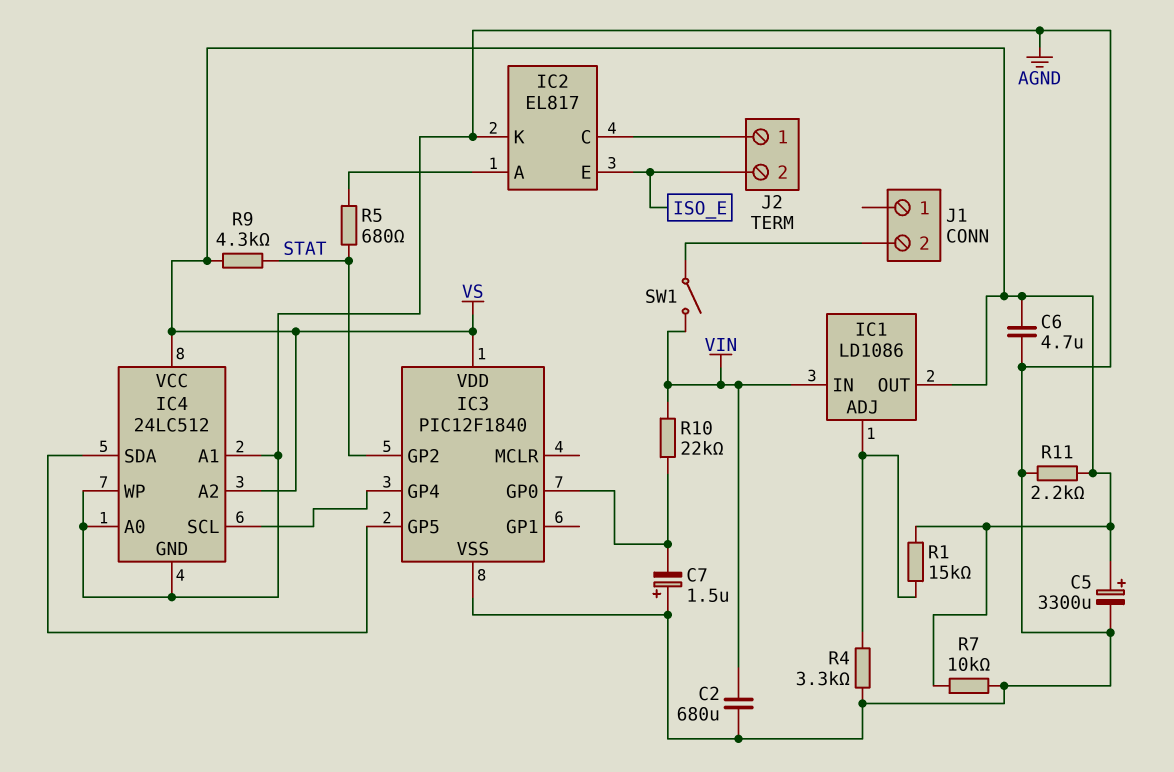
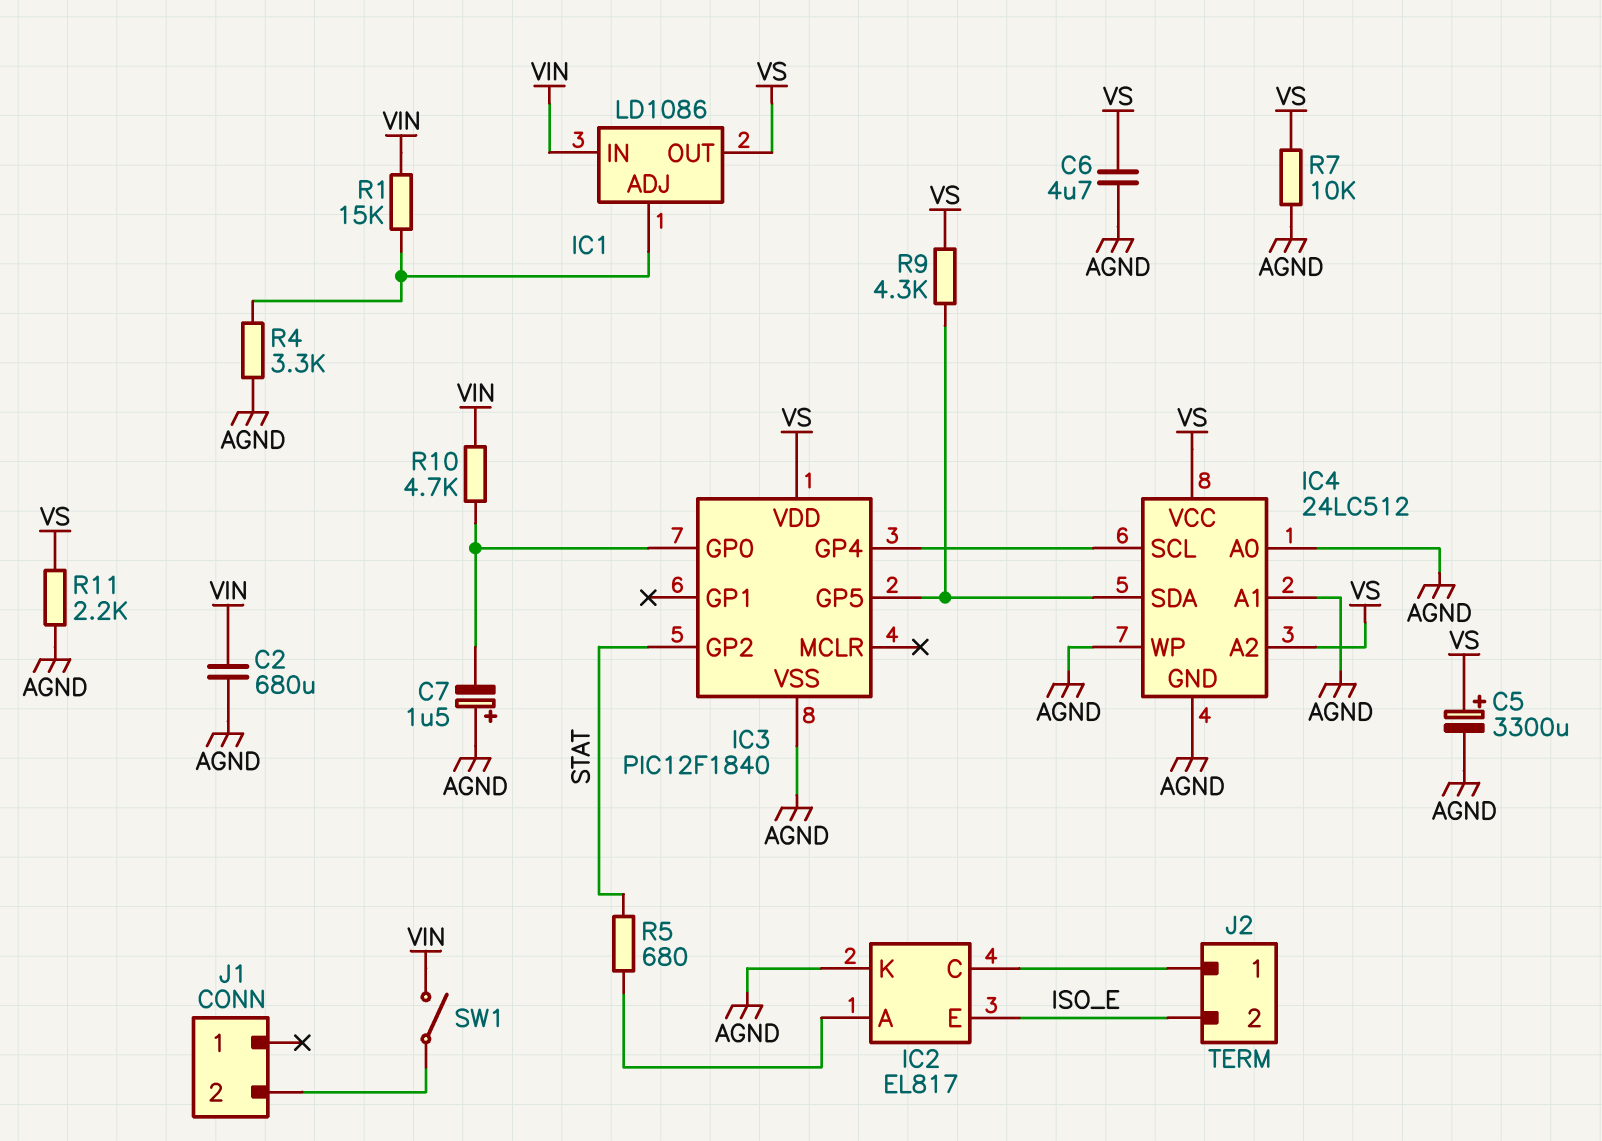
R1: 15k (IC1/ADJ, VS) -> 15k (IC1/ADJ, VIN)
R9: 4.3k (STAT, VS) -> 4.3k (IC3/GP5, VS)
R10: 22k (IC3/GP0, VIN) -> 4.7k (IC3/GP0, VIN)

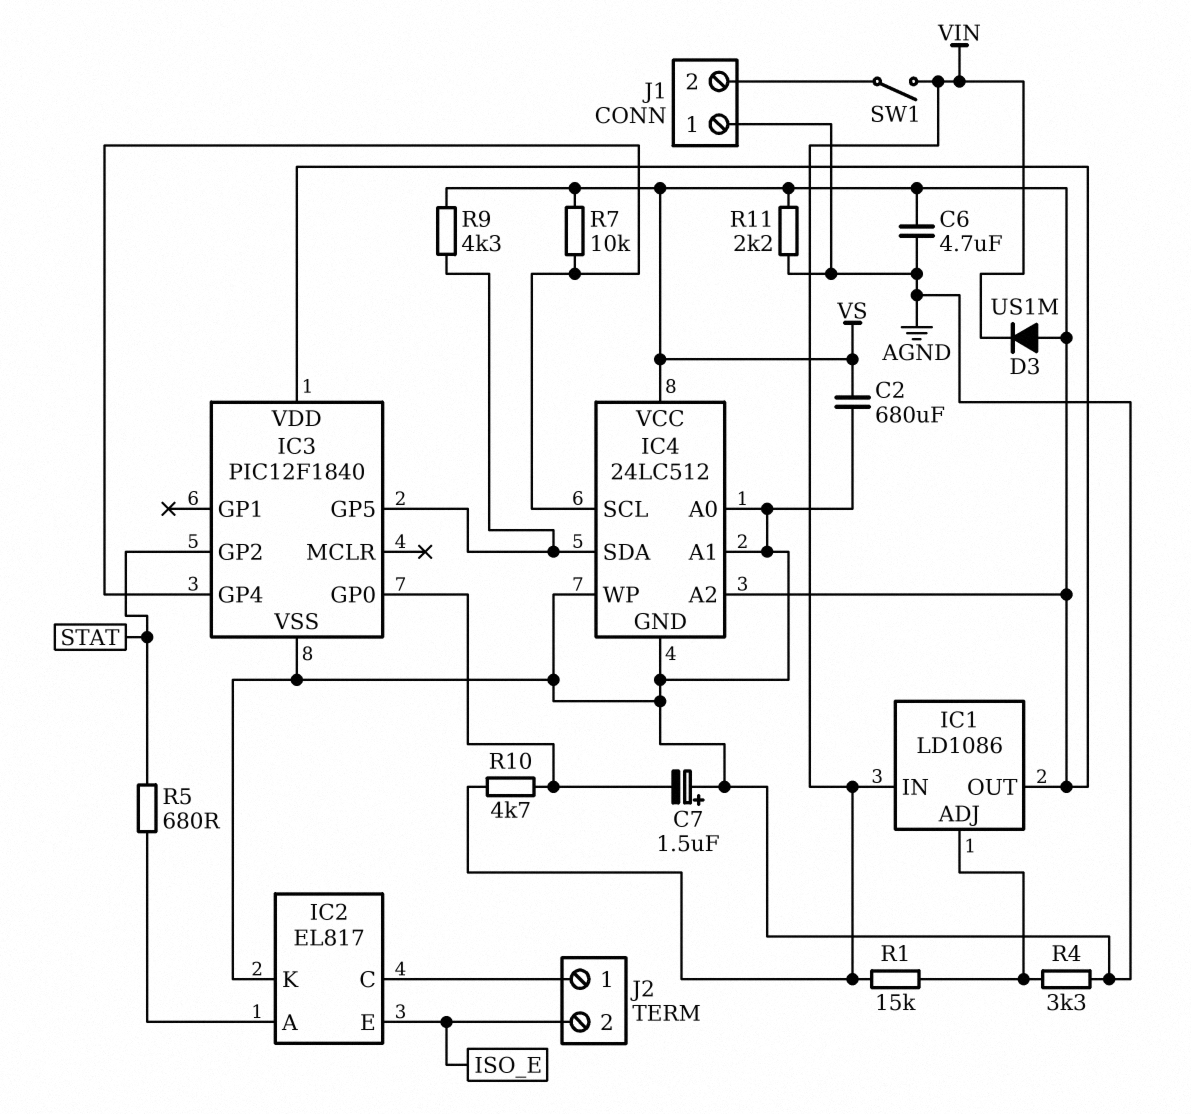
C2: 680uF (AGND, VIN) -> 680uF (AGND, VS)
C5: 3300uF (plus VS, minus AGND) -> none
D3: none -> diode US1M (A VS, K VIN)
J1 pin 1: none -> AGND
R7: 10k (AGND, VS) -> 10k (IC3/GP4, VS)

